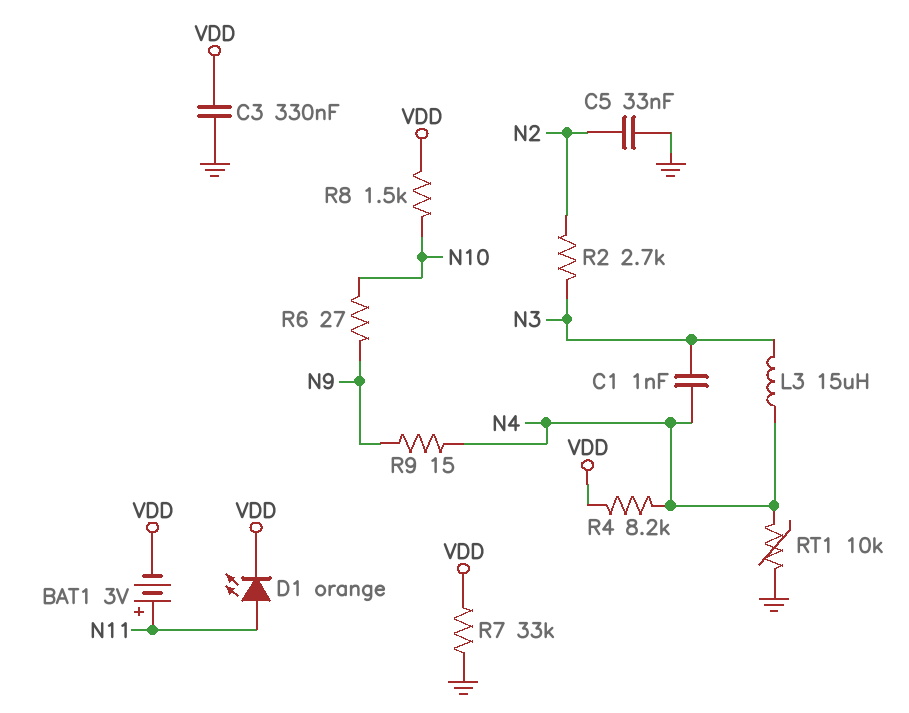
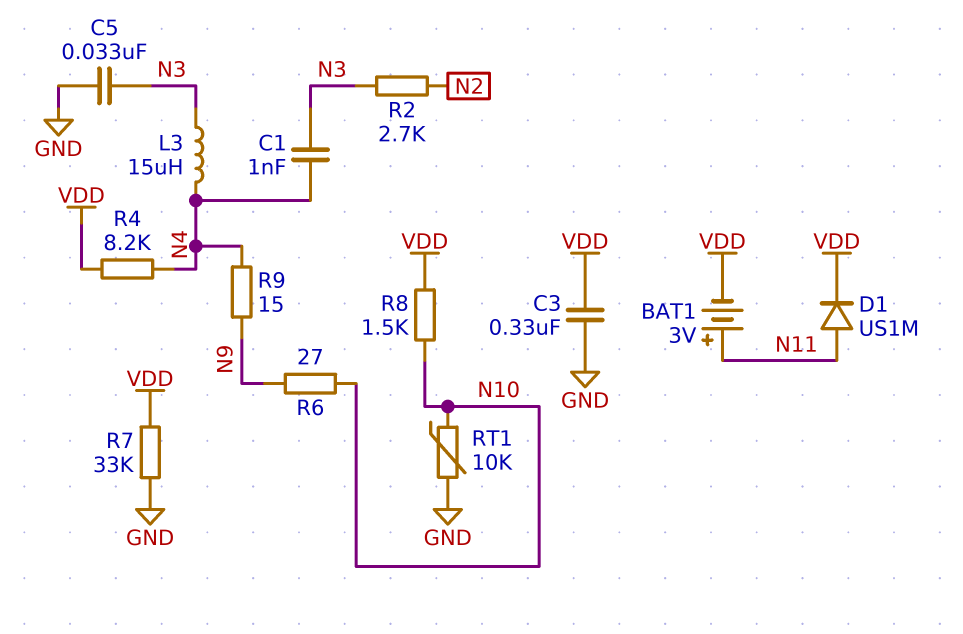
C5: 33nF (GND, N2) -> 33nF (GND, N3)
D1: LED orange (A N11, K VDD) -> diode US1M (A N11, K VDD)
RT1: 10k (GND, N4) -> 10k (GND, N10)

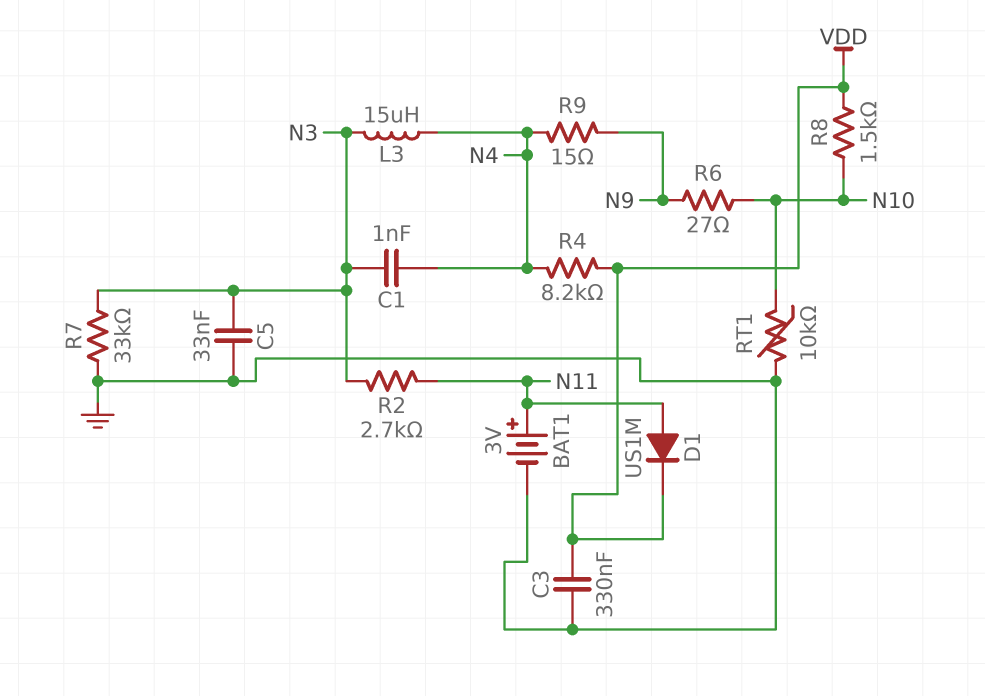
BAT1: 3V (plus N11, minus VDD) -> 3V (plus N11, minus GND)
R2: 2.7k (N2, N3) -> 2.7k (N3, N11)
R7: 33k (GND, VDD) -> 33k (GND, N3)

